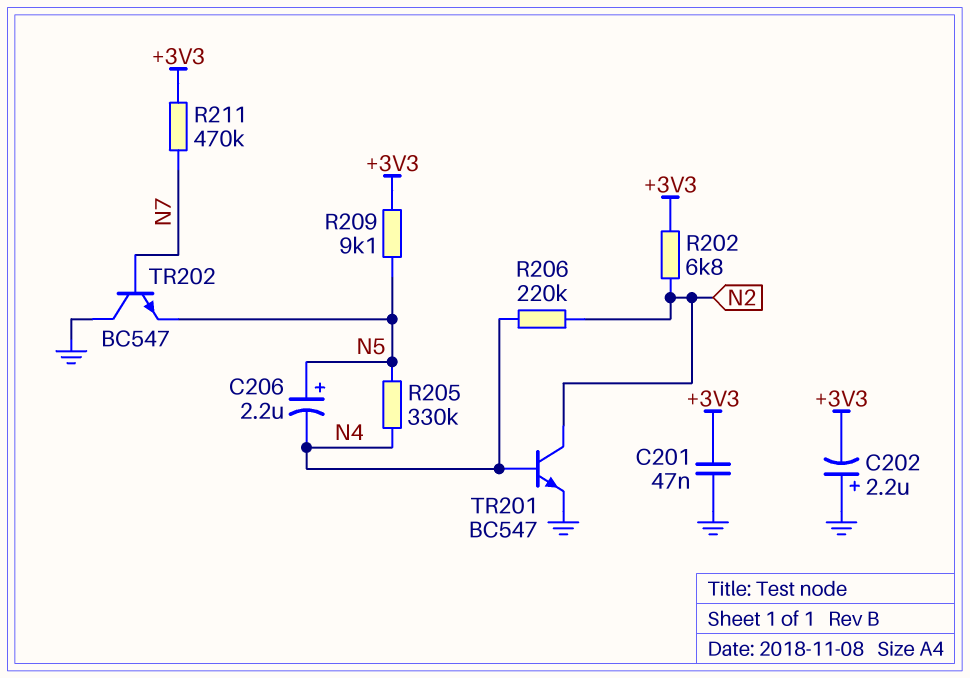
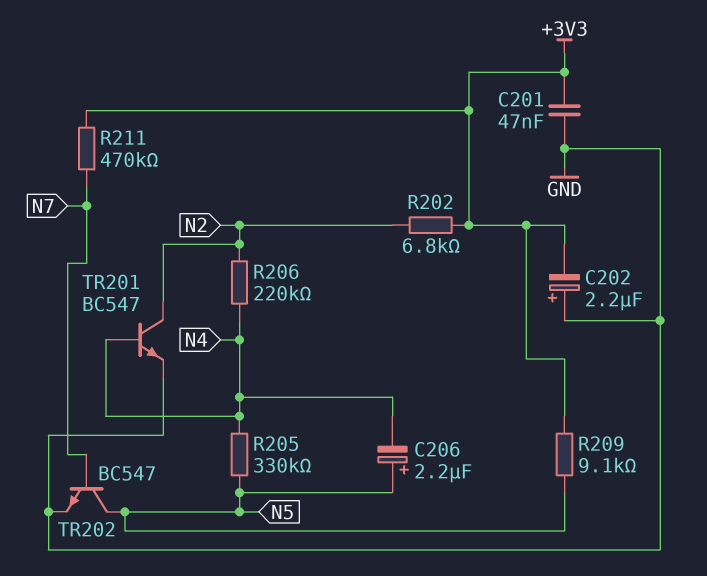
TR202: NPN BC547 (B N7, C GND, E N5) -> NPN BC547 (B N7, C N5, E GND)

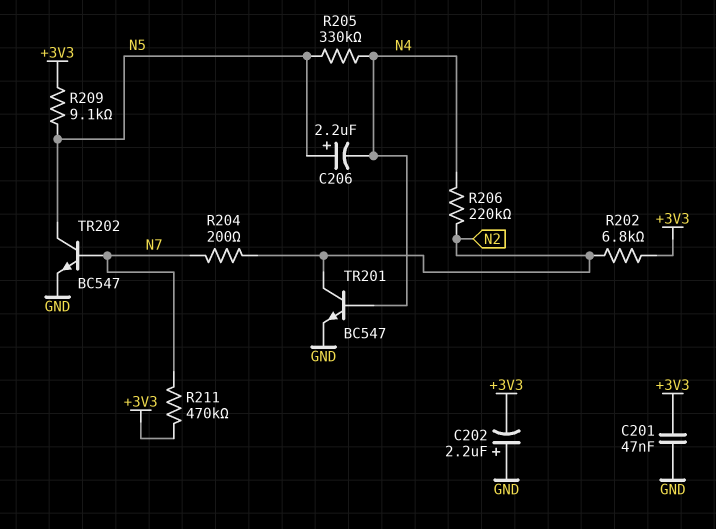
R204: none -> 200 (N2, N7)

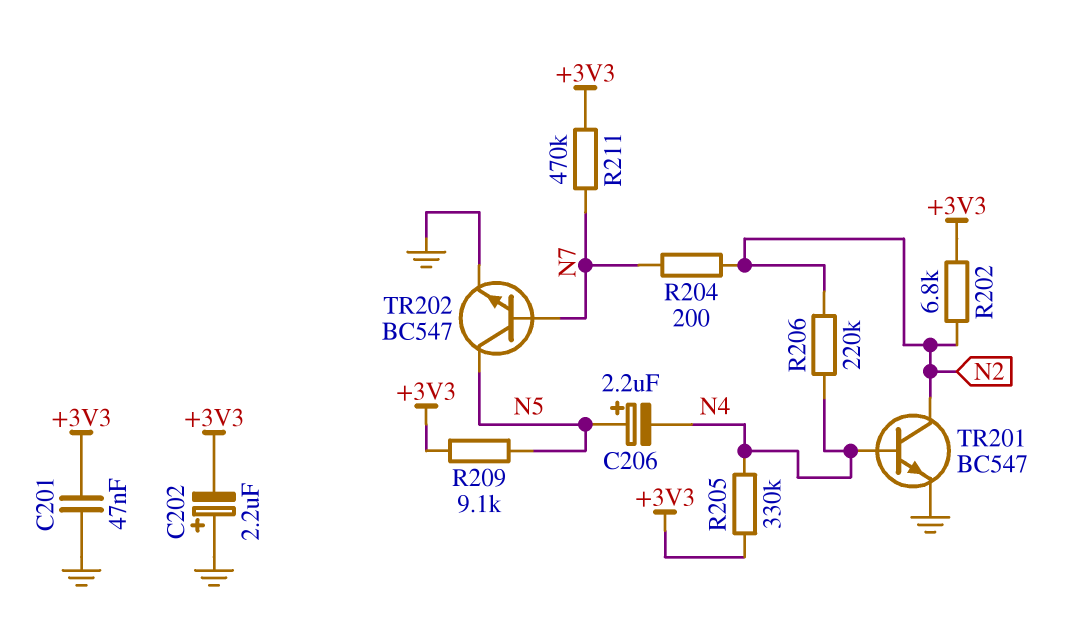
R205: 330k (N4, N5) -> 330k (+3V3, N4)

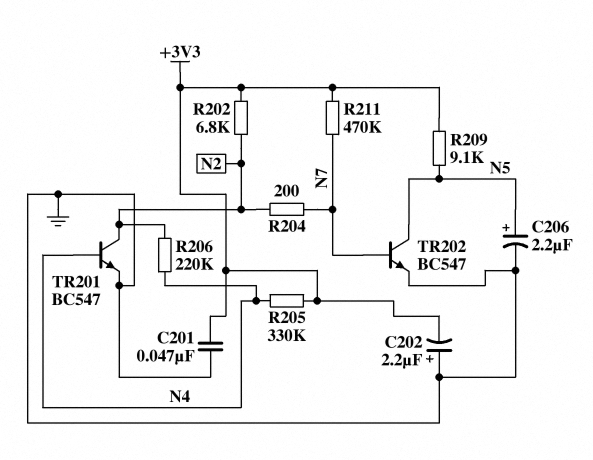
C206: 2.2uF (plus N5, minus N4) -> 2.2uF (plus N5, minus GND)

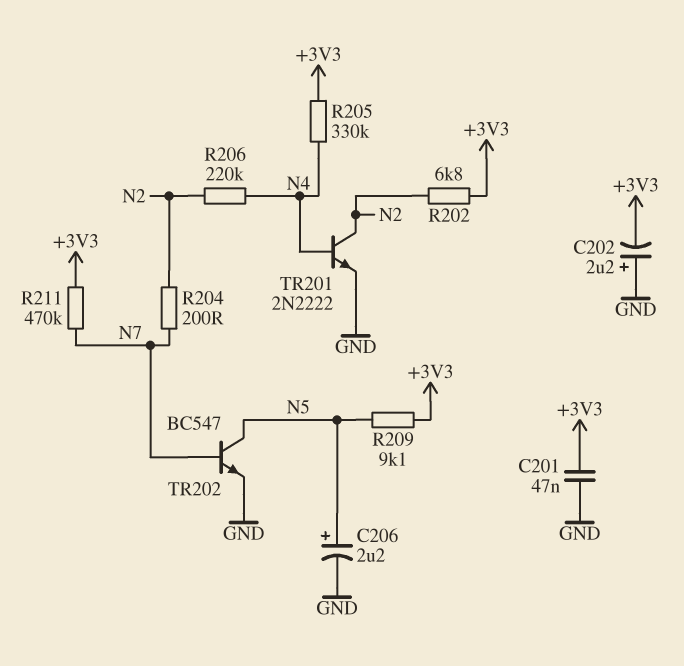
TR201: NPN BC547 (B N4, C N2, E GND) -> NPN 2N2222 (B N4, C N2, E GND)

